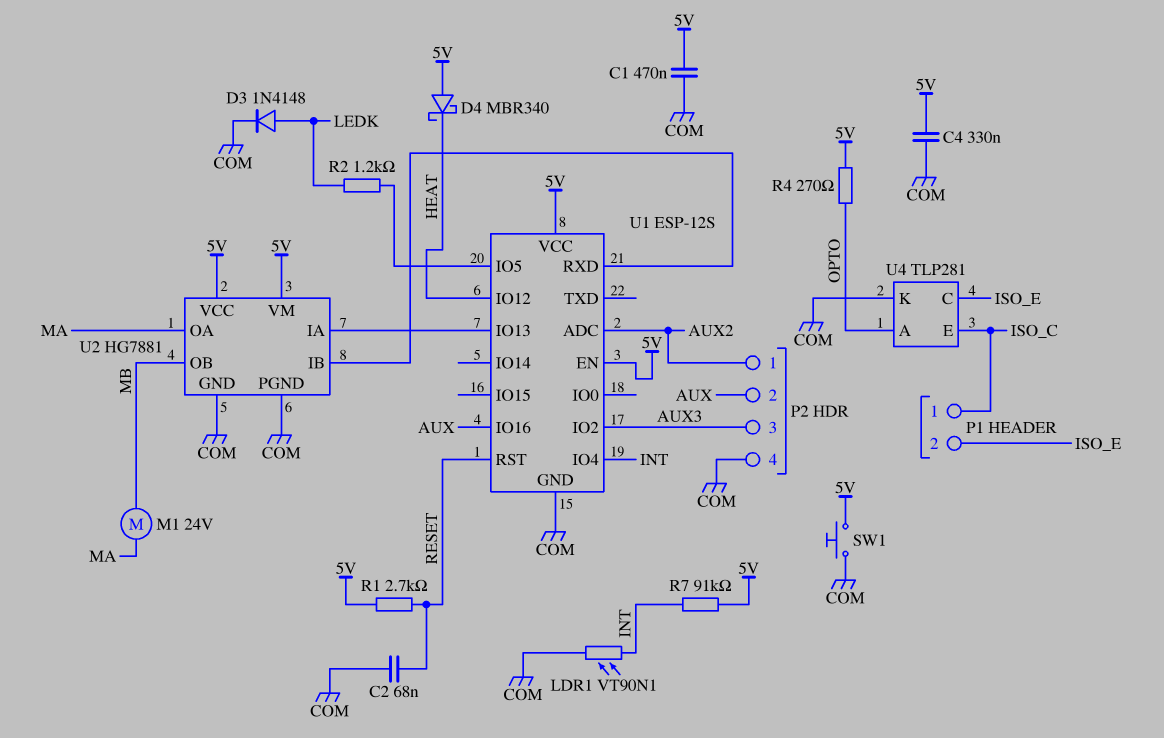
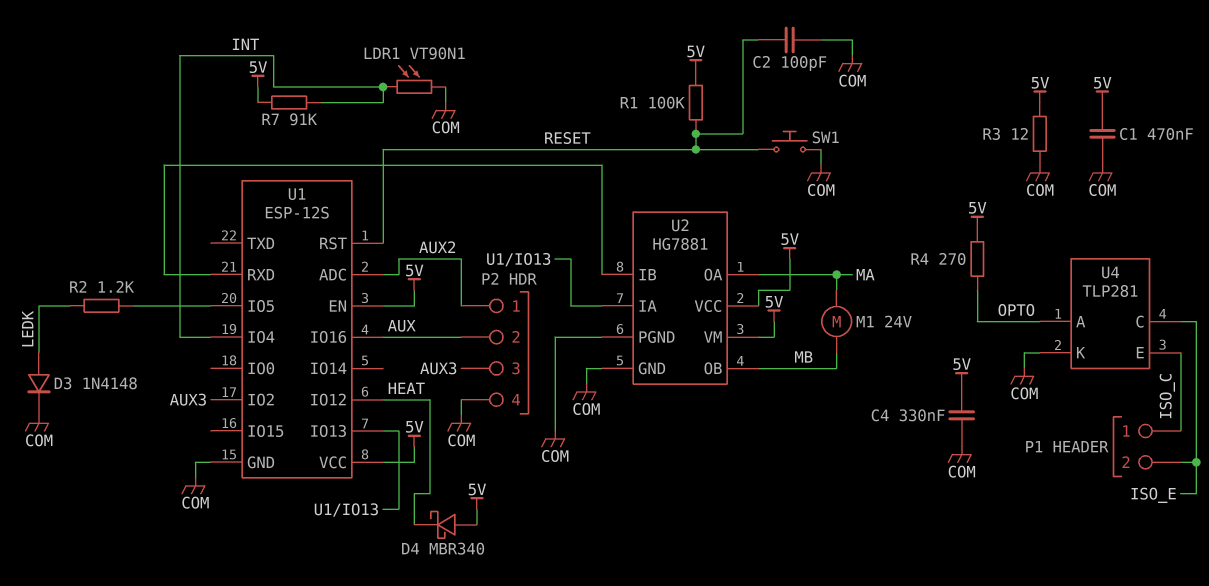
C2: 68nF (COM, RESET) -> 100pF (COM, RESET)
R1: 2.7k (5V, RESET) -> 100k (5V, RESET)
R3: none -> 12 (5V, COM)
SW1: button (5V, COM) -> button (COM, RESET)

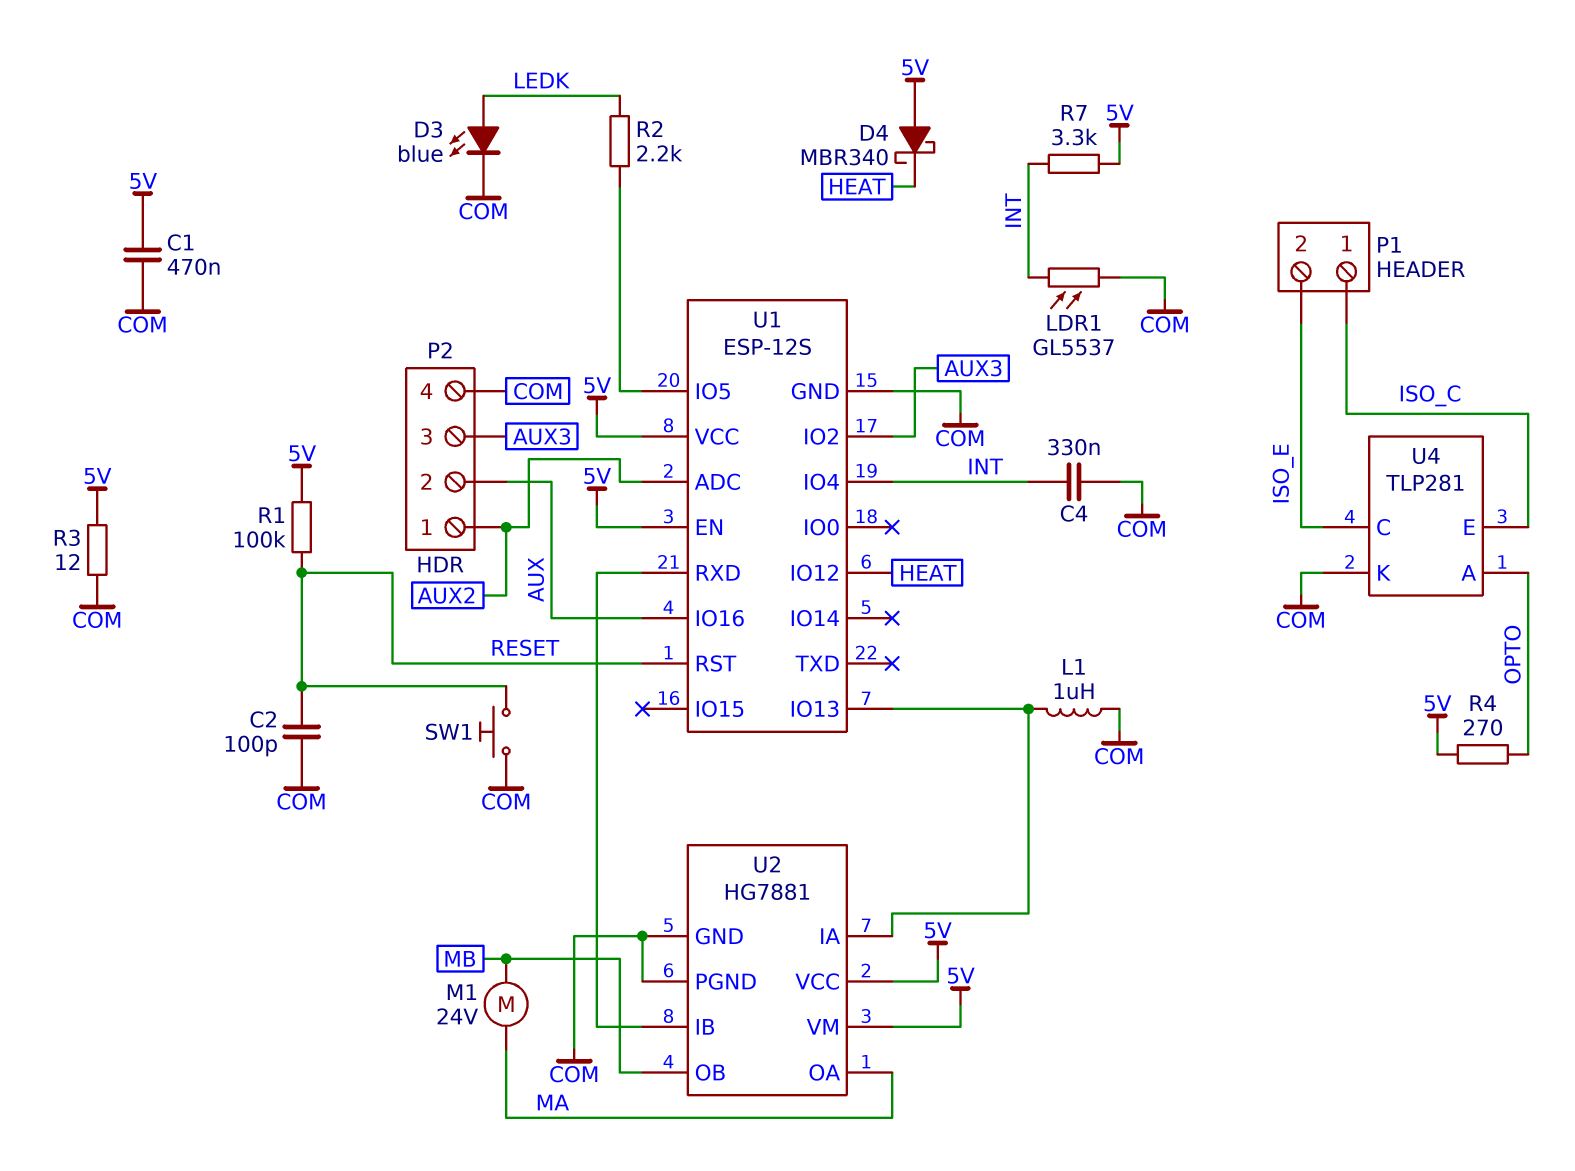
C4: 330nF (5V, COM) -> 330nF (COM, INT)
D3: diode 1N4148 (A LEDK, K COM) -> LED blue (A LEDK, K COM)
L1: none -> 1uH (COM, U1/IO13)
LDR1: VT90N1 (COM, INT) -> GL5537 (COM, INT)
R2: 1.2k (LEDK, U1/IO5) -> 2.2k (LEDK, U1/IO5)
R7: 91k (5V, INT) -> 3.3k (5V, INT)

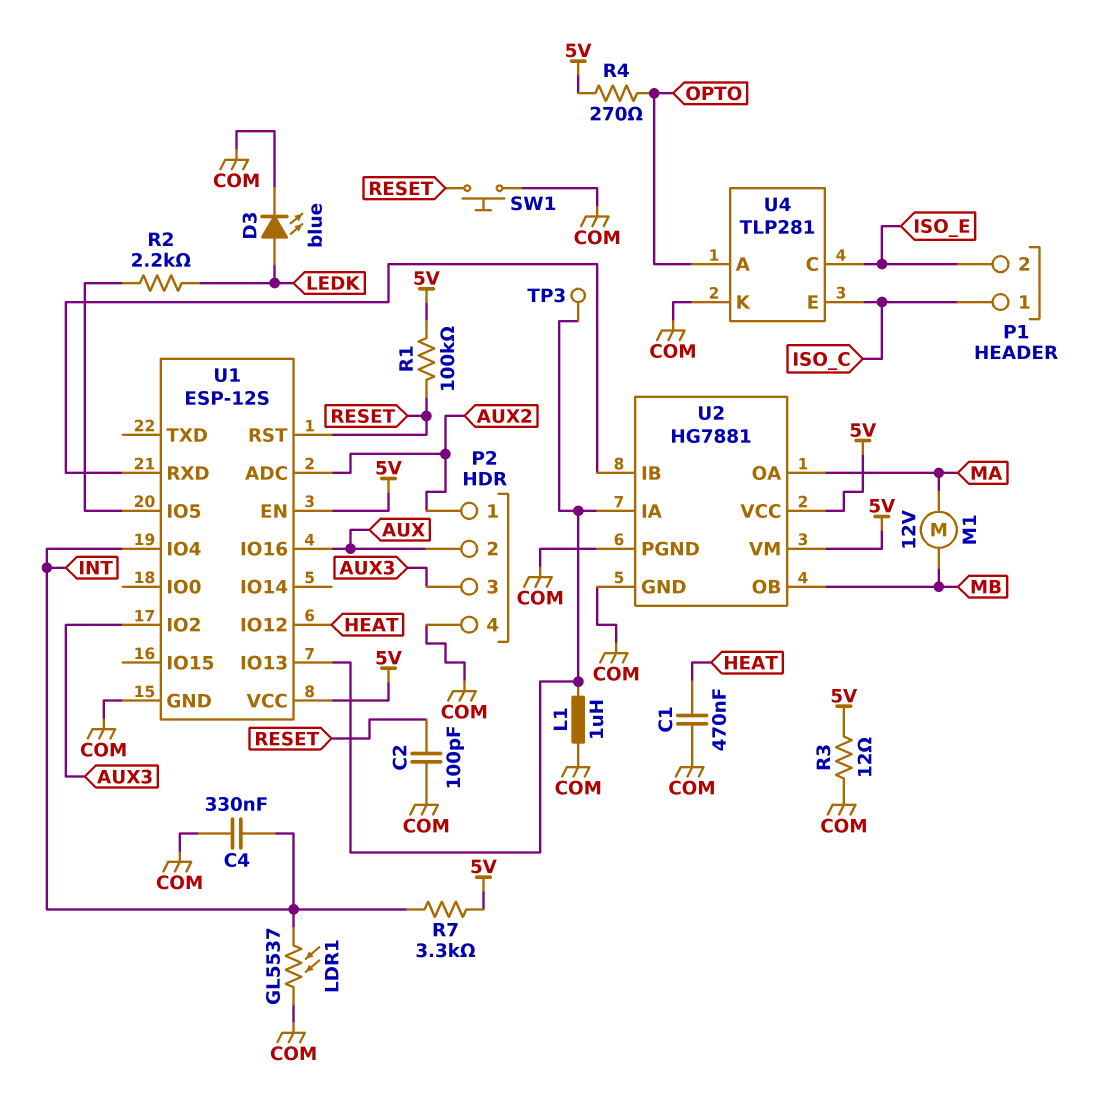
C1: 470nF (5V, COM) -> 470nF (COM, HEAT)
D4: schottky MBR340 (A 5V, K HEAT) -> none
M1: motor 24V (MA, MB) -> motor 12V (MA, MB)
TP3: none -> test point (U1/IO13)

